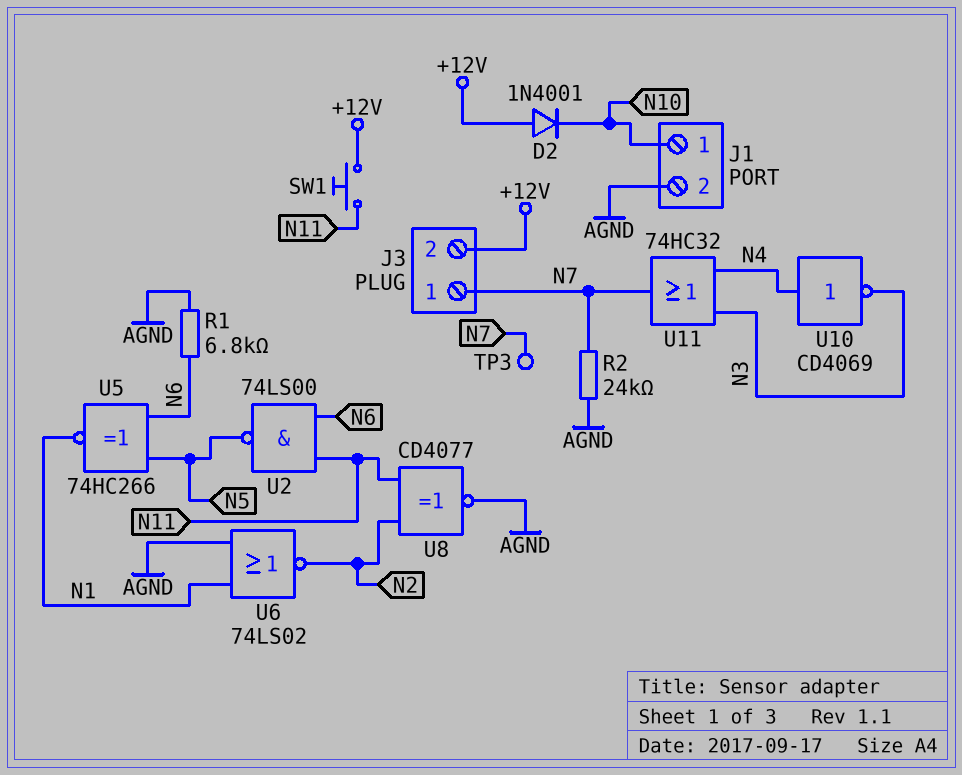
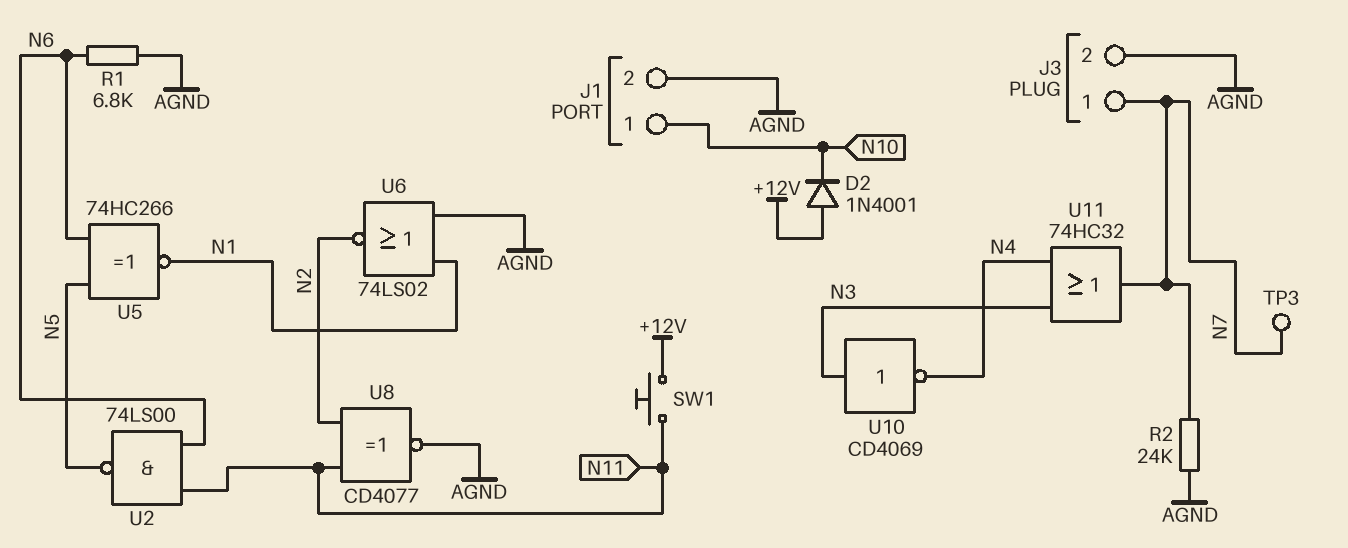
J3 pin 2: +12V -> AGND
U10: NOT CD4069 (in N4, out N3) -> NOT CD4069 (in N3, out N4)

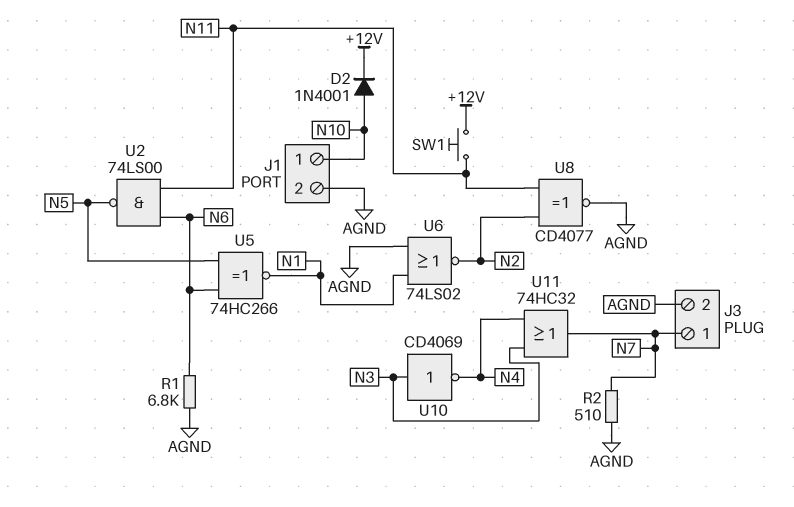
D2: diode 1N4001 (A +12V, K N10) -> diode 1N4001 (A N10, K +12V)
R2: 24k (AGND, N7) -> 510 (AGND, N7)
TP3: test point (N7) -> none

